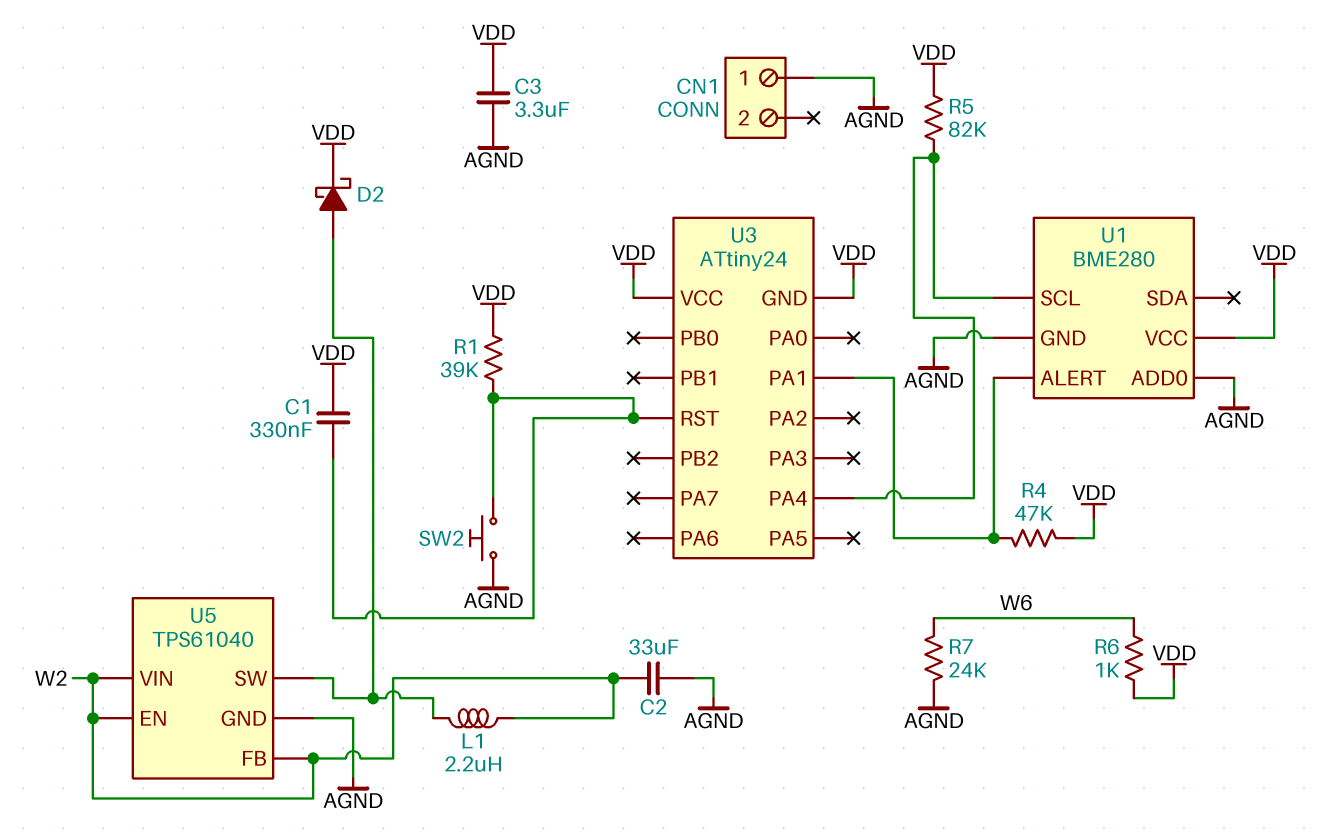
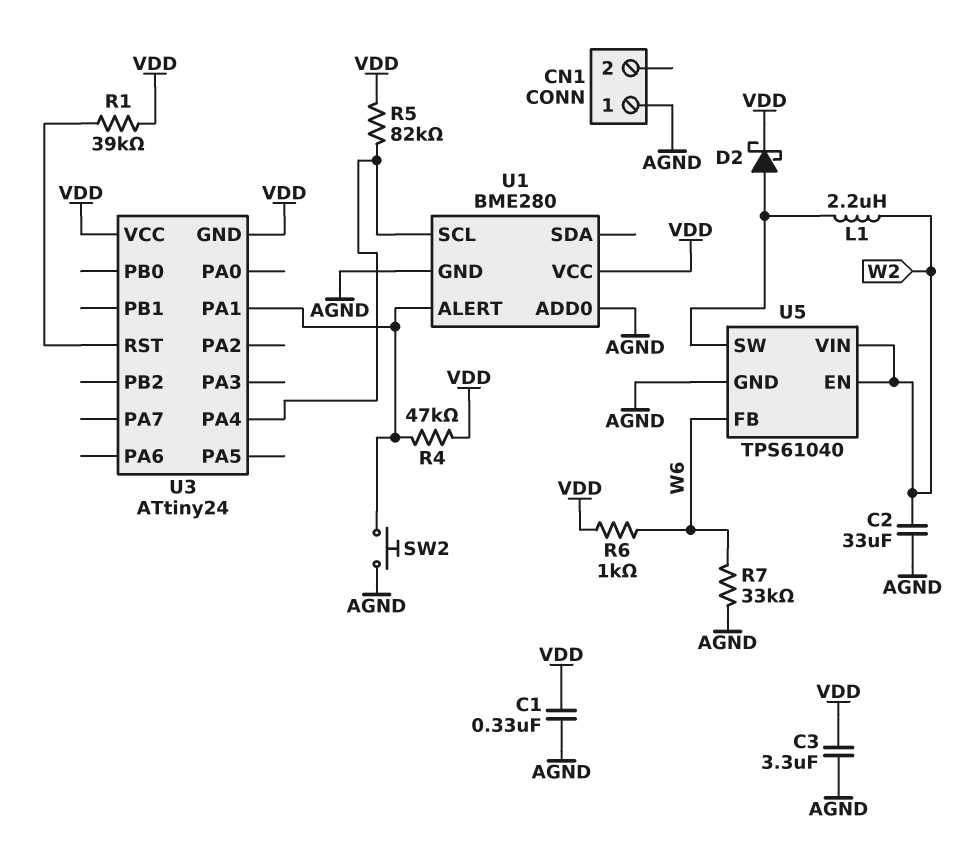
C1: 330nF (U3/RST, VDD) -> 330nF (AGND, VDD)
R7: 24k (AGND, W6) -> 33k (AGND, W6)
SW2: button (AGND, U3/RST) -> button (AGND, U1/ALERT)
U5 pin FB: W2 -> W6

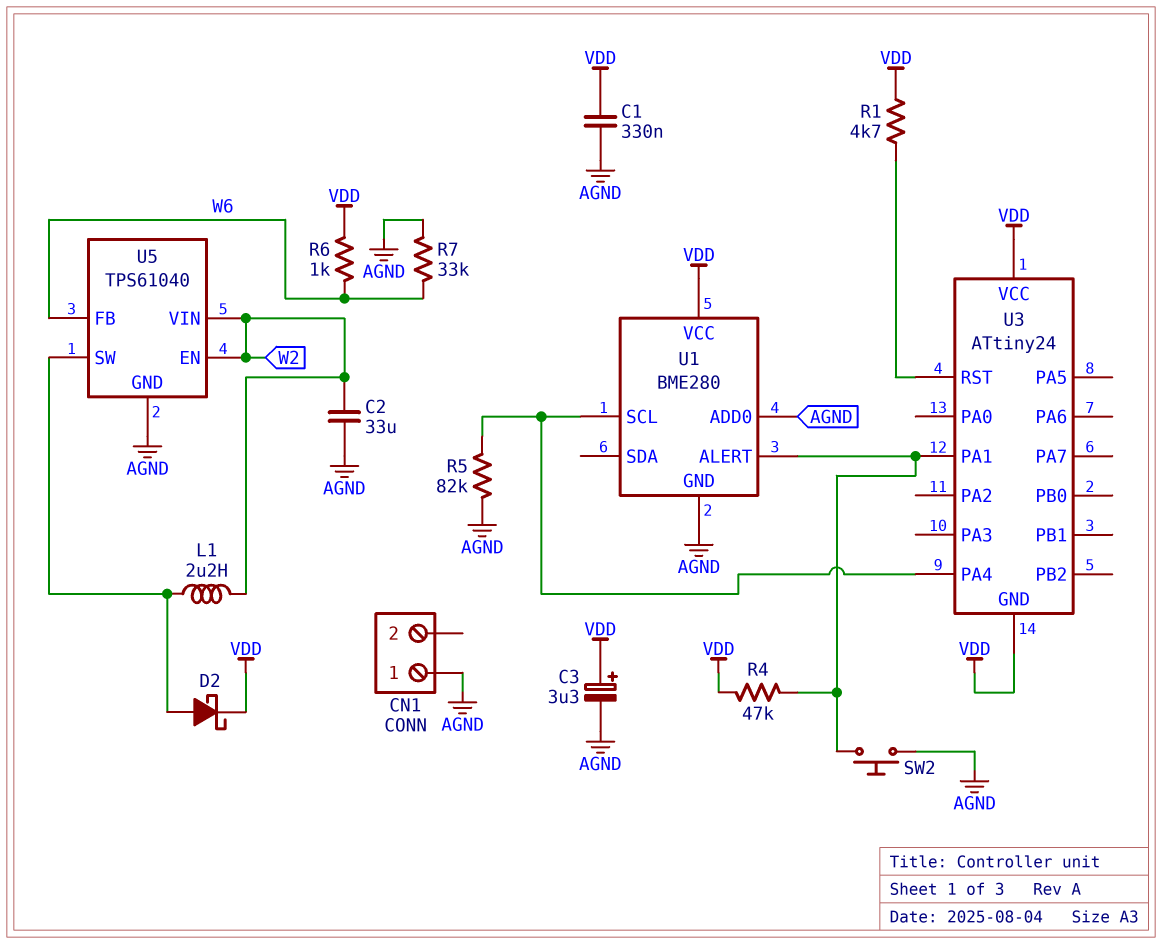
C3: 3.3uF (AGND, VDD) -> 3.3uF (plus VDD, minus AGND)
R1: 39k (U3/RST, VDD) -> 4.7k (U3/RST, VDD)
R5: 82k (U1/SCL, VDD) -> 82k (AGND, U1/SCL)

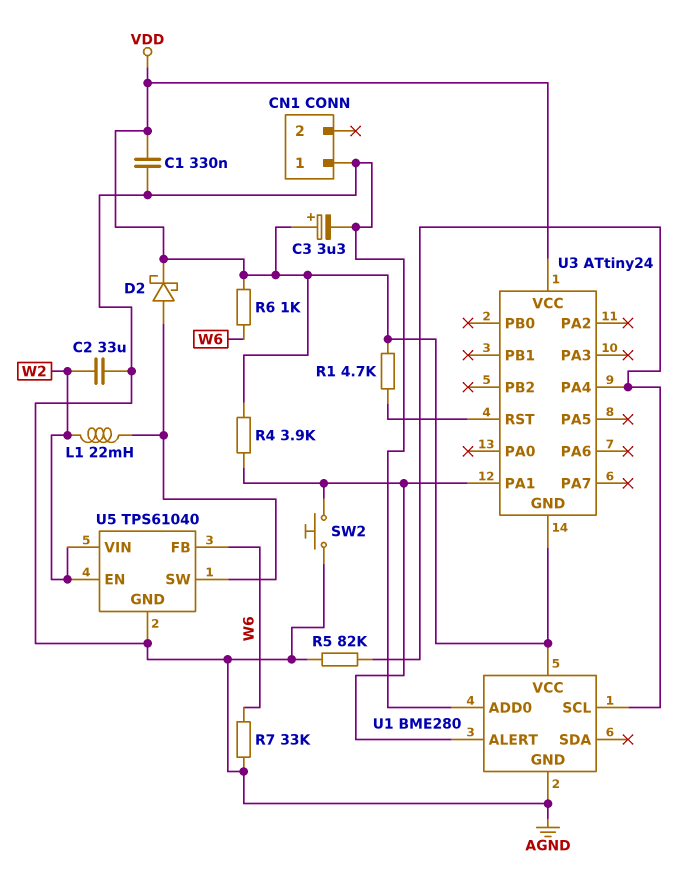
L1: 2.2uH (U5/SW, W2) -> 22mH (U5/SW, W2)
R4: 47k (U1/ALERT, VDD) -> 3.9k (U1/ALERT, VDD)

